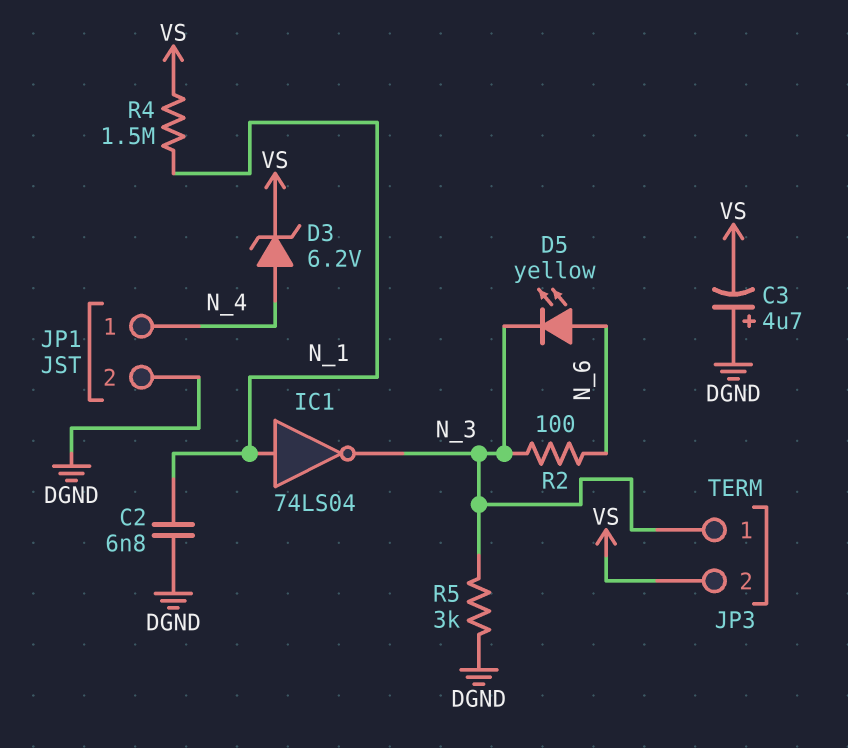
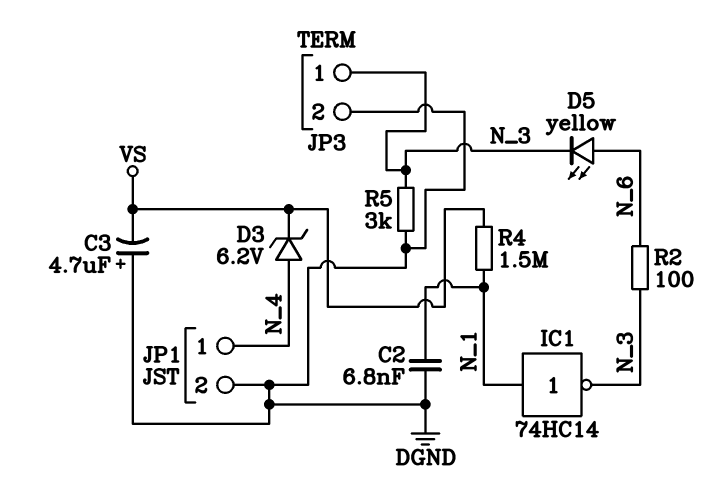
IC1: NOT 74LS04 (in N_1, out N_3) -> NOT 74HC14 (in N_1, out N_3)
JP3 pin 2: VS -> DGND

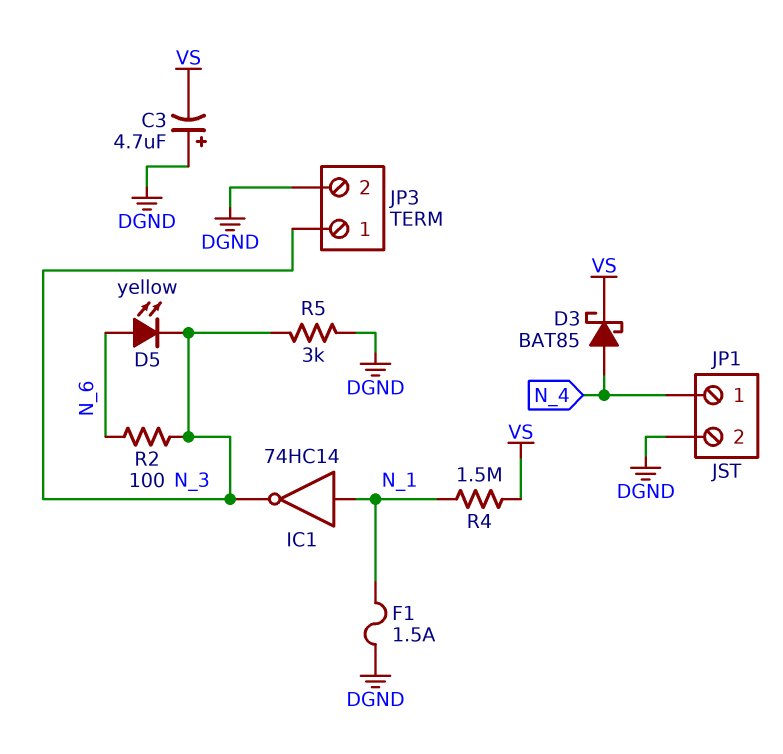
C2: 6.8nF (DGND, N_1) -> none
D3: zener 6.2V (A N_4, K VS) -> schottky BAT85 (A N_4, K VS)
F1: none -> 1.5A (DGND, N_1)

